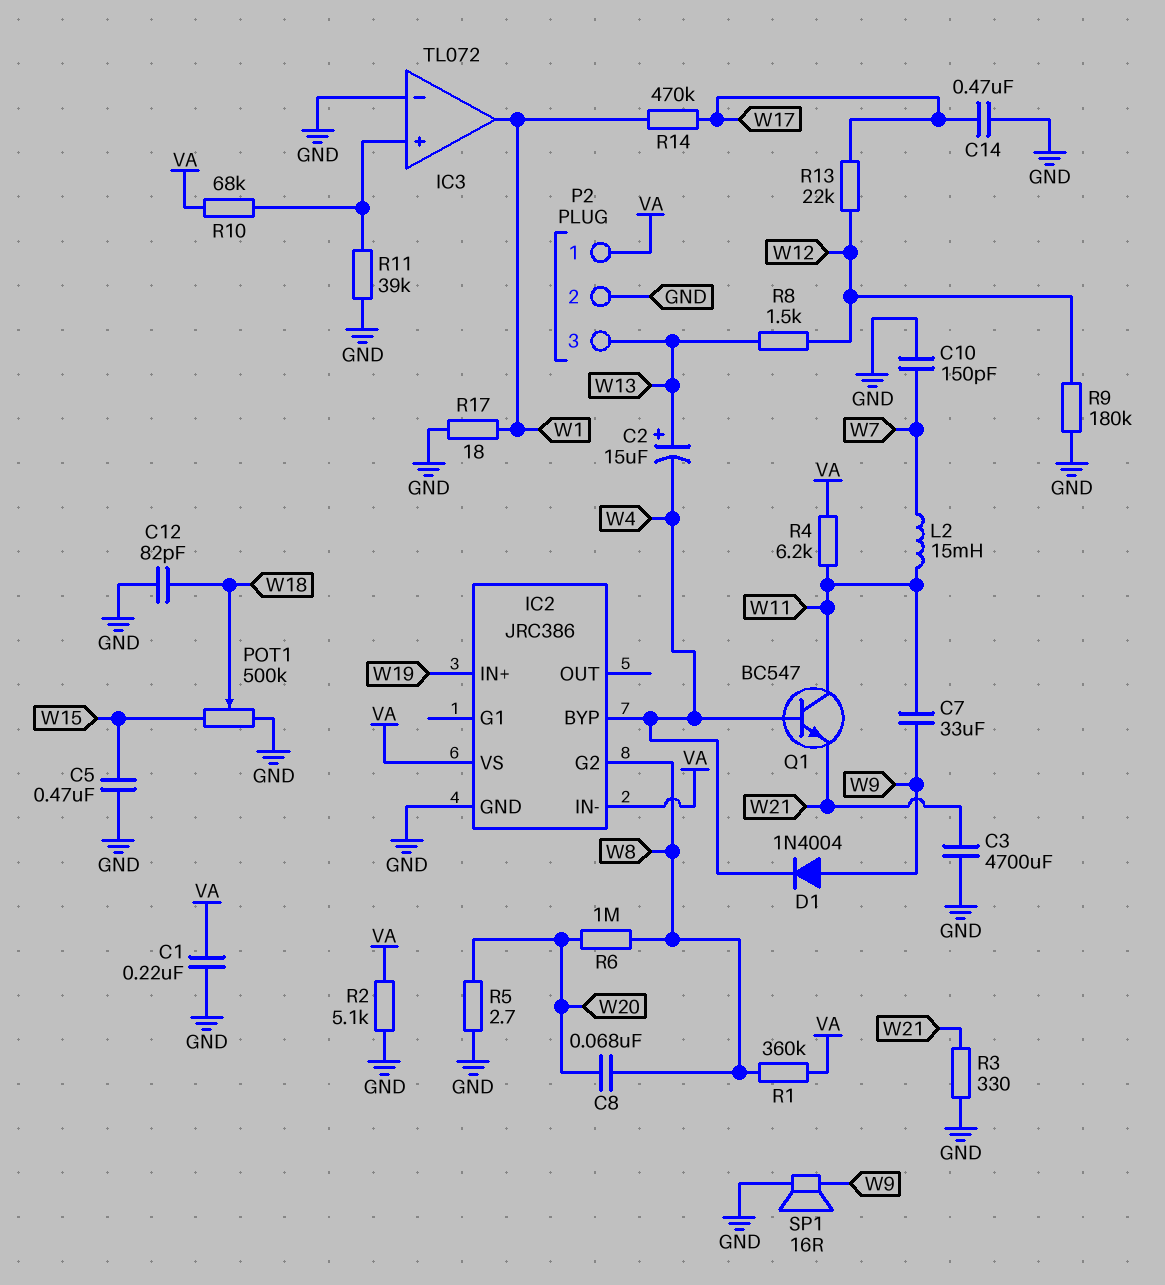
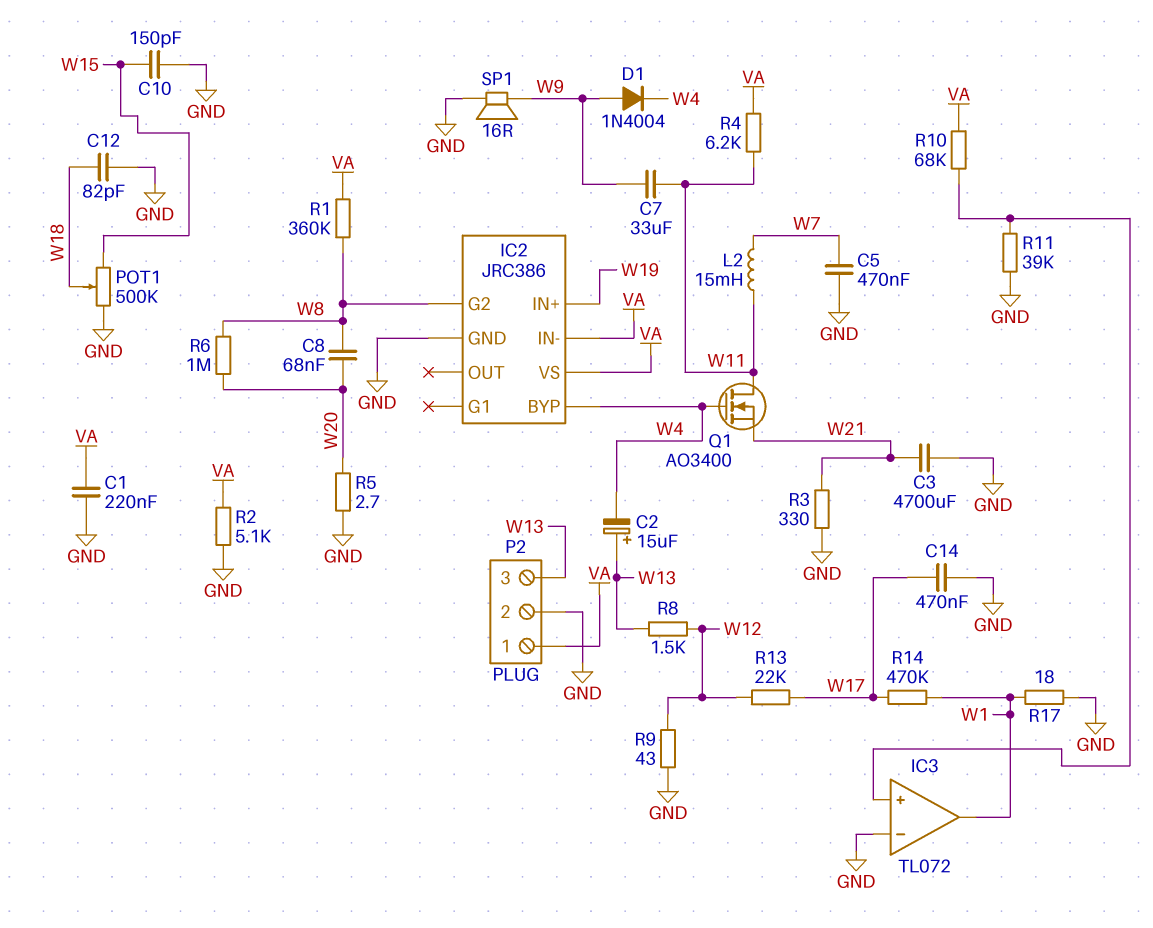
C5: 470nF (GND, W15) -> 470nF (GND, W7)
C10: 150pF (GND, W7) -> 150pF (GND, W15)
Q1: NPN BC547 (B W4, C W11, E W21) -> NMOS AO3400 (G W4, D W11, S W21)
R9: 180k (GND, W12) -> 43 (GND, W12)

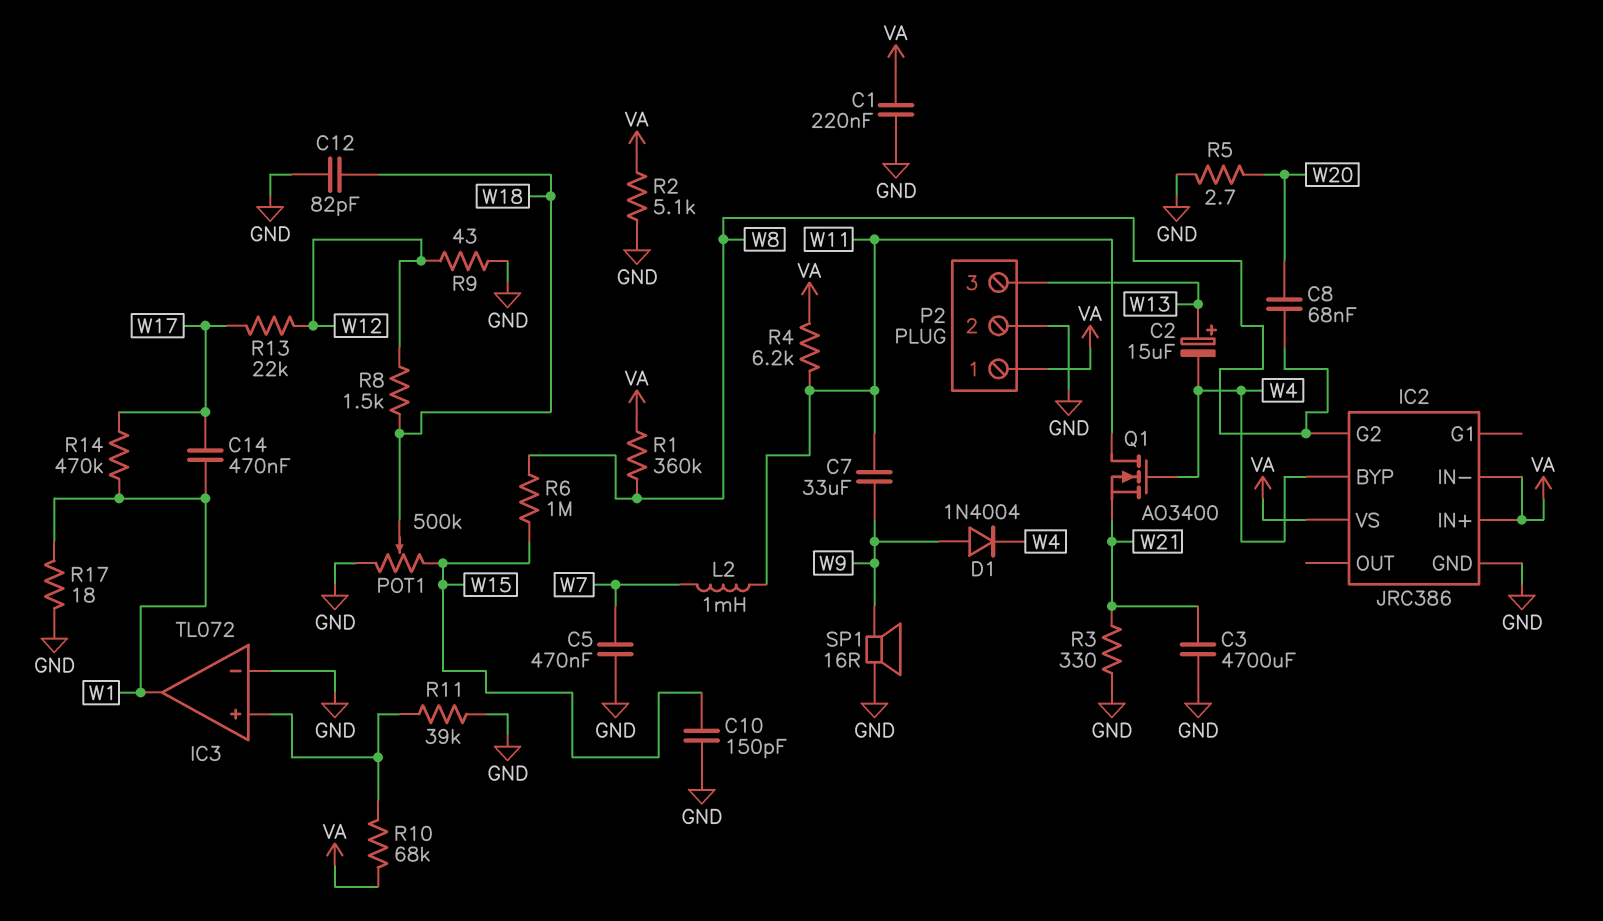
C14: 470nF (GND, W17) -> 470nF (W1, W17)
IC2 pin IN+: W19 -> VA
L2: 15mH (W7, W11) -> 1mH (W7, W11)
R6: 1M (W8, W20) -> 1M (W8, W15)
R8: 1.5k (W12, W13) -> 1.5k (W12, W18)

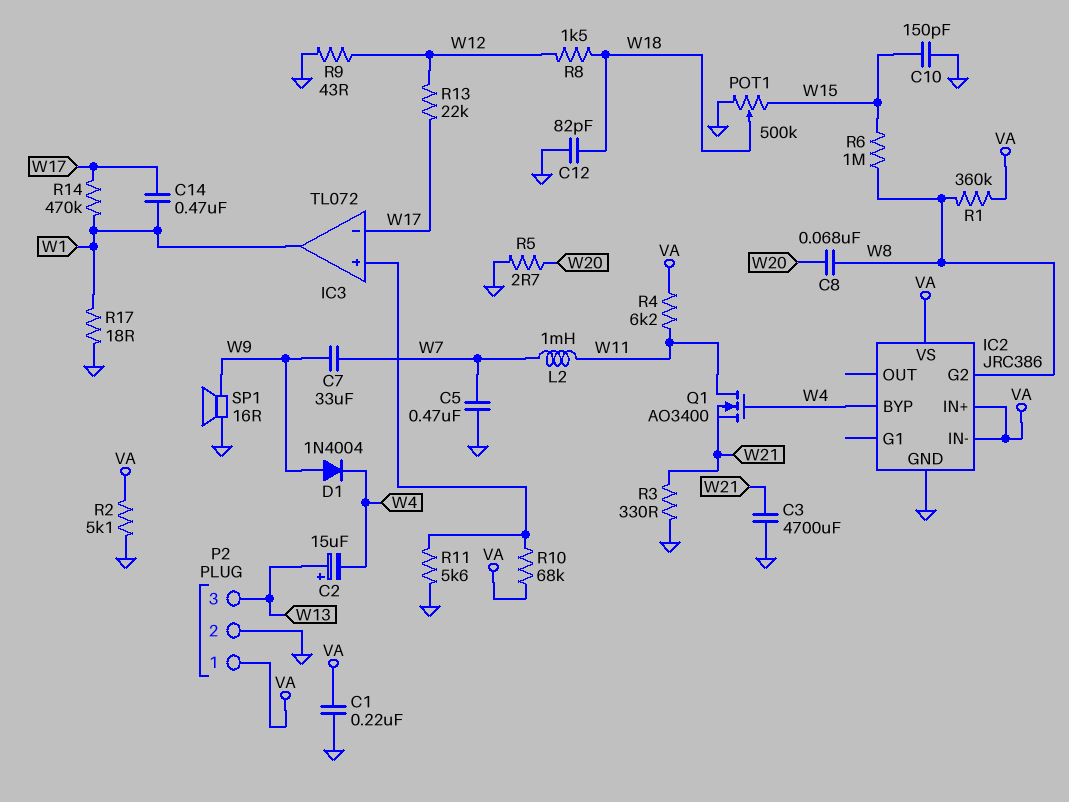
C7: 33uF (W9, W11) -> 33uF (W7, W9)
IC3 pin in-: GND -> W17
R11: 39k (GND, IC3/in+) -> 5.6k (GND, IC3/in+)

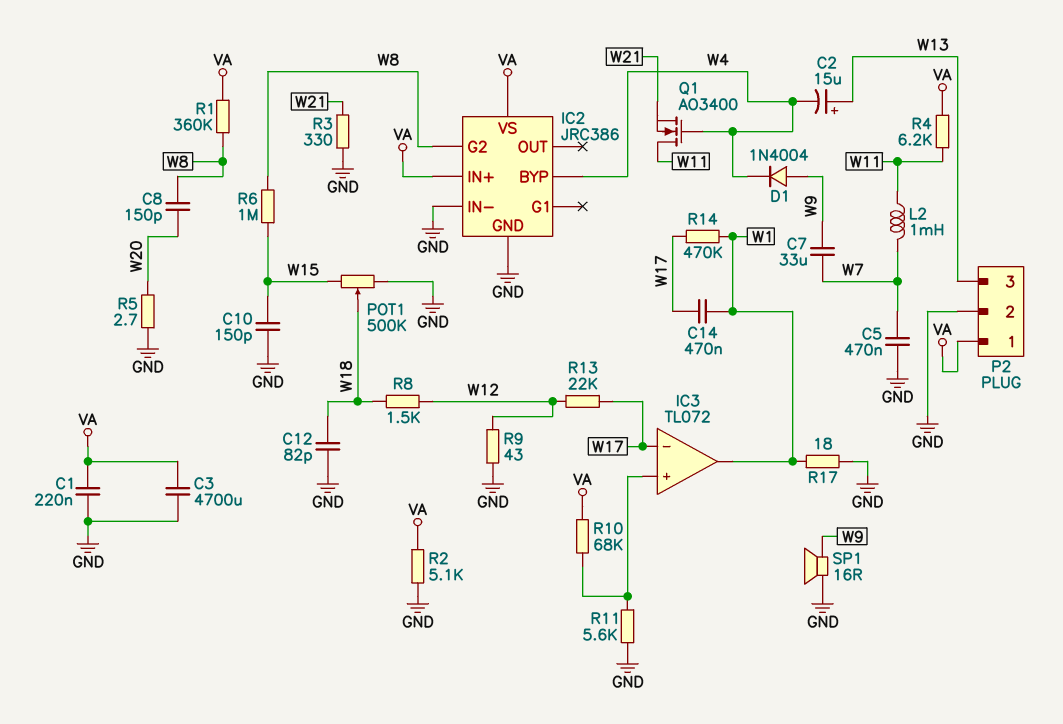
C3: 4700uF (GND, W21) -> 4700uF (GND, VA)
C8: 68nF (W8, W20) -> 150pF (W8, W20)
IC2 pin IN-: VA -> GND

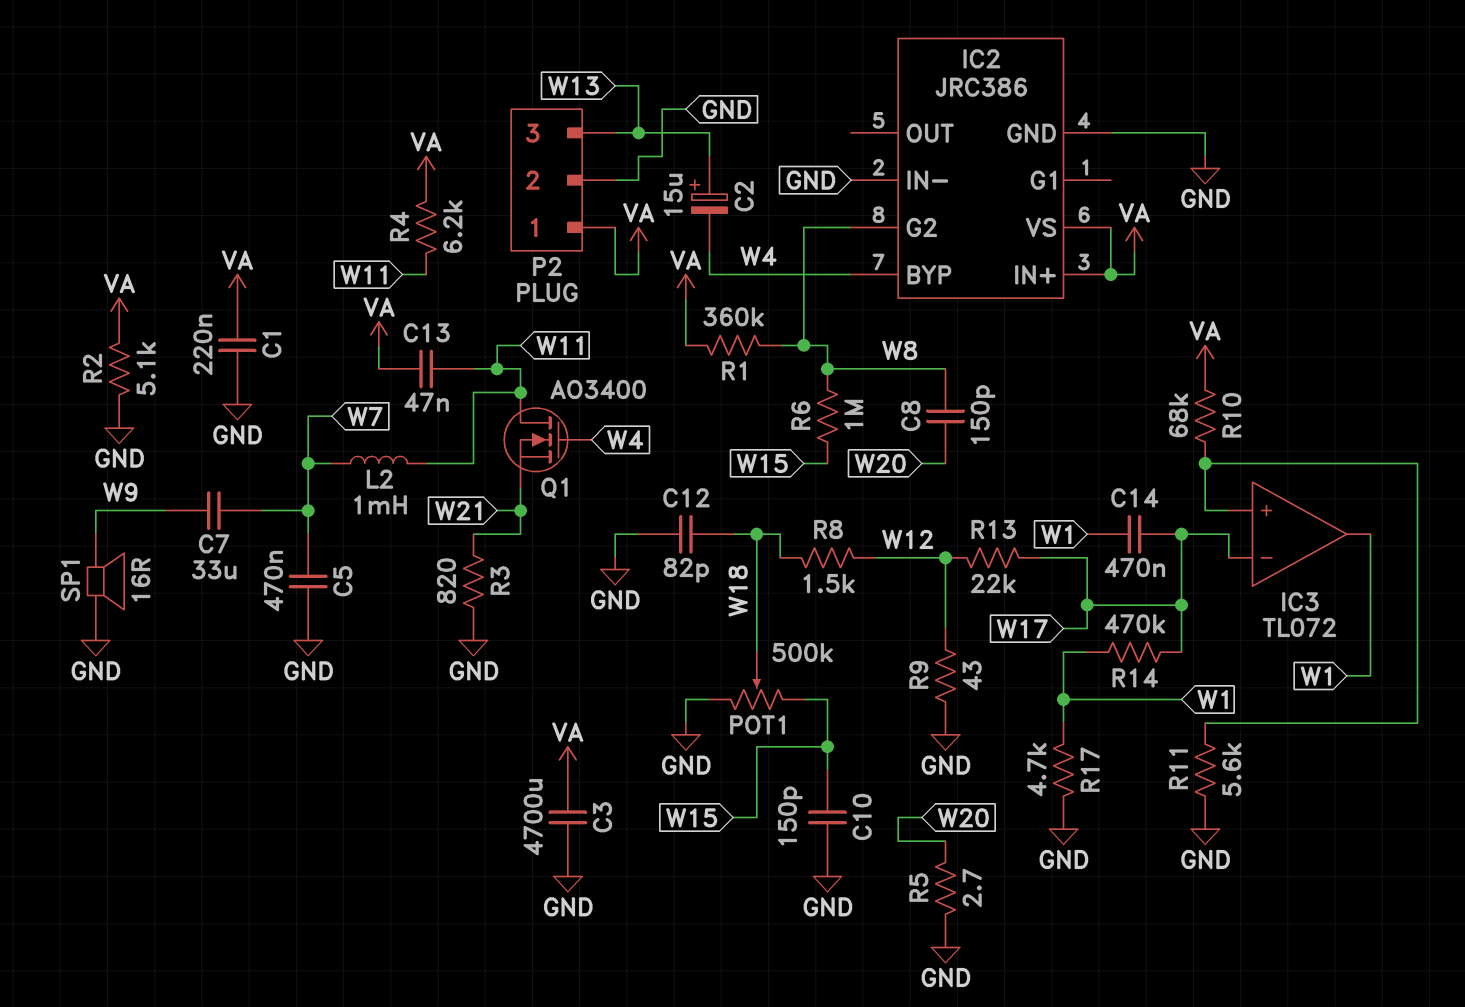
C13: none -> 47nF (VA, W11)
D1: diode 1N4004 (A W9, K W4) -> none
R3: 330 (GND, W21) -> 820 (GND, W21)
R17: 18 (GND, W1) -> 4.7k (GND, W1)

